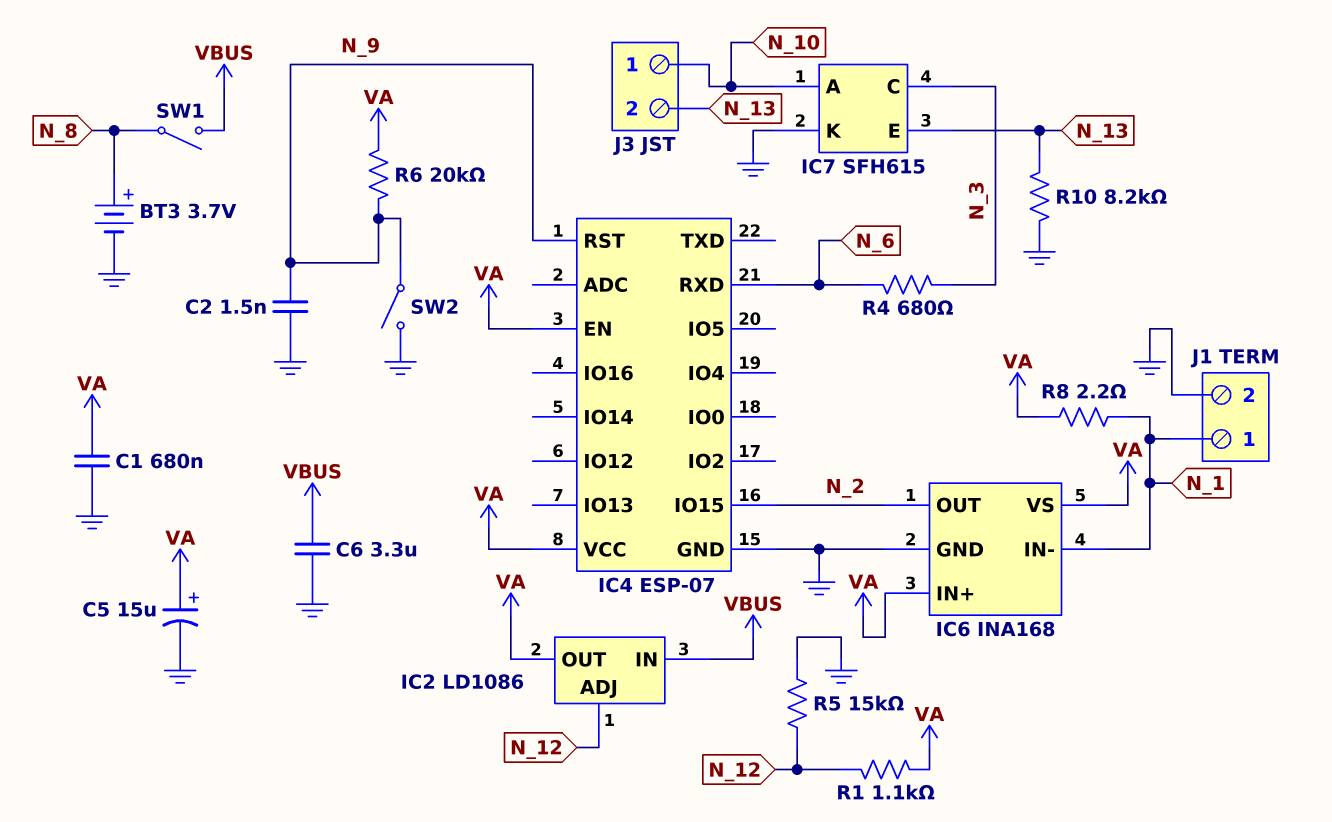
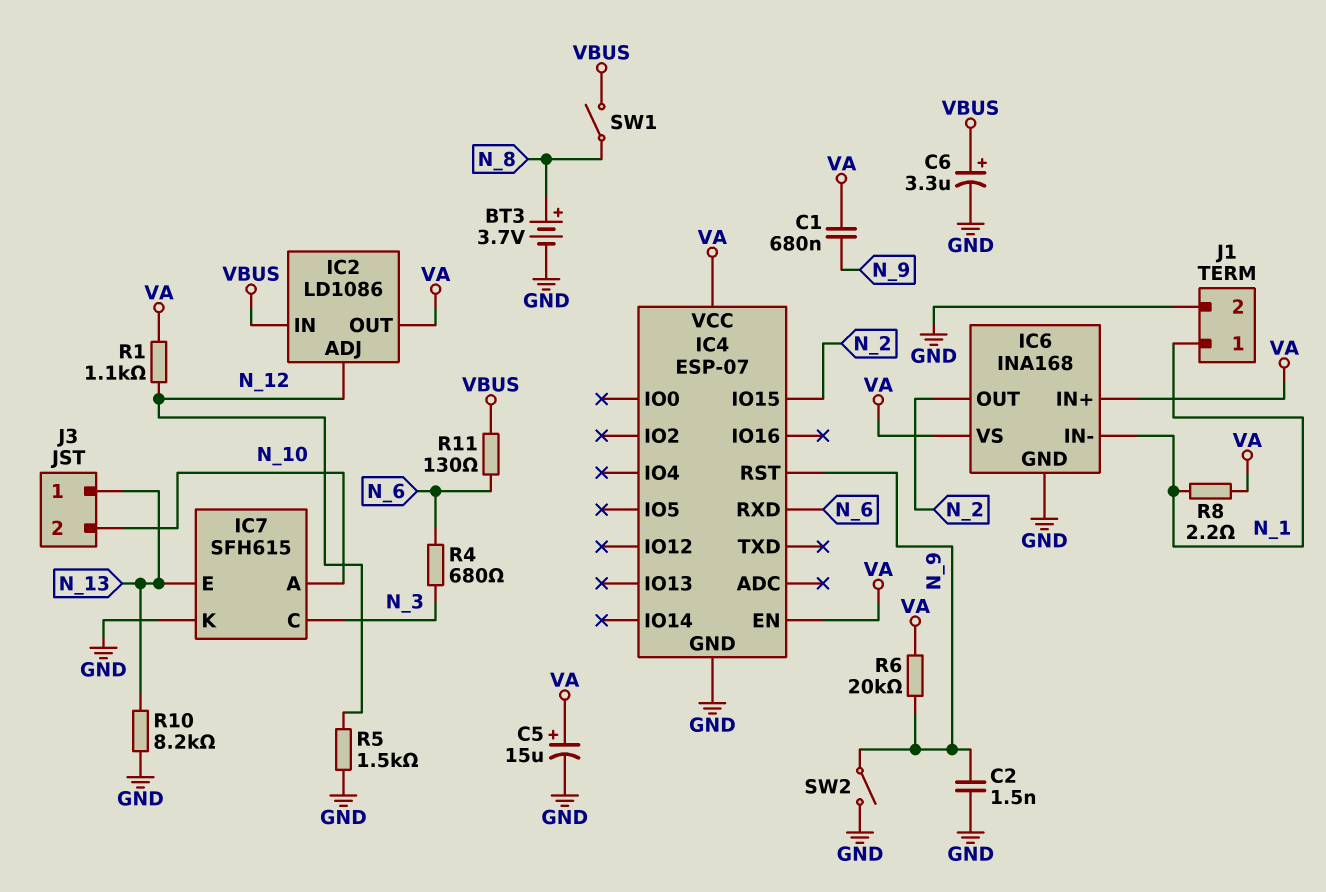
C1: 680nF (GND, VA) -> 680nF (N_9, VA)
C6: 3.3uF (GND, VBUS) -> 3.3uF (plus VBUS, minus GND)
J3 pin 1: N_10 -> N_13
J3 pin 2: N_13 -> N_10
R5: 15k (GND, N_12) -> 1.5k (GND, N_12)
R11: none -> 130 (N_6, VBUS)

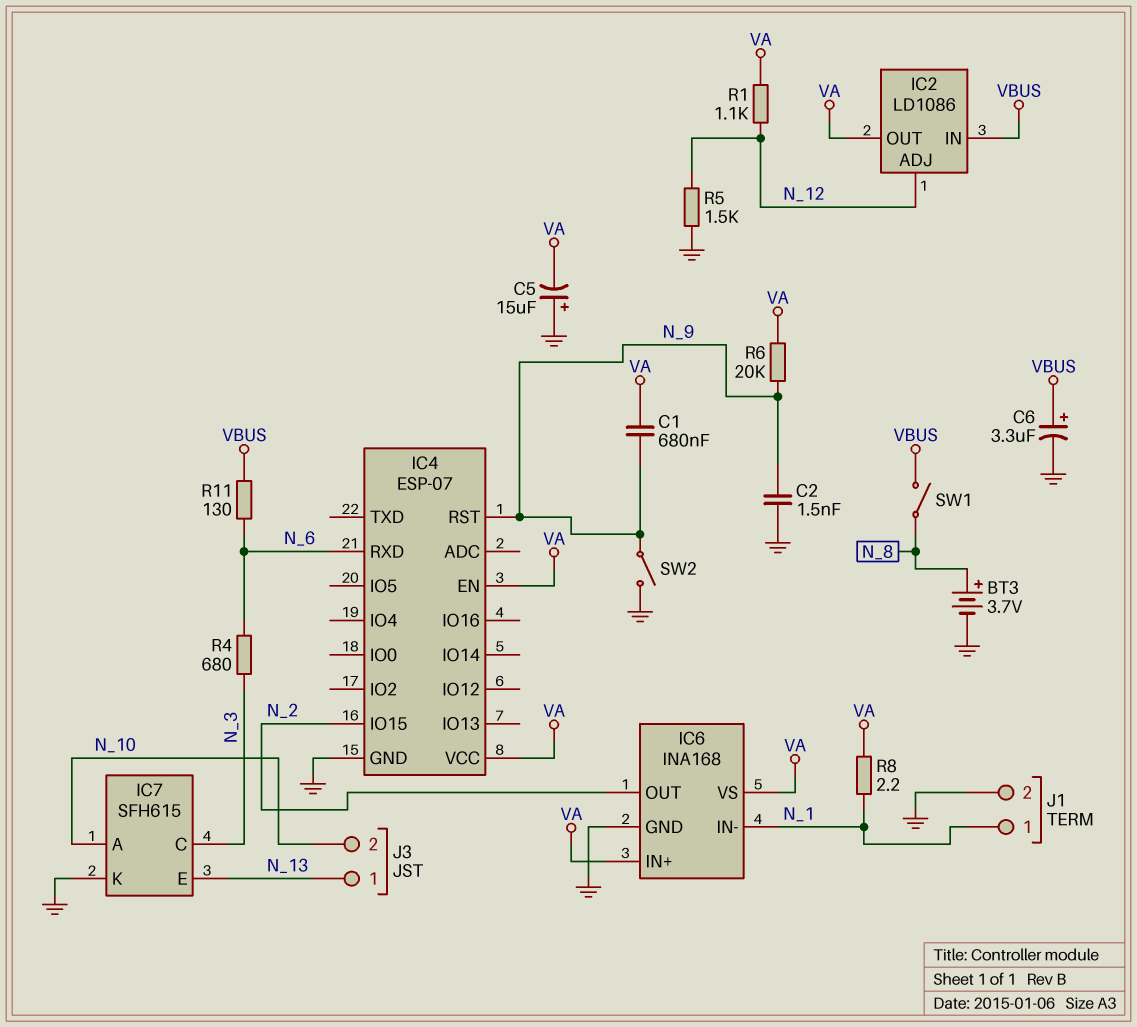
C5: 15uF (plus VA, minus GND) -> 15uF (plus GND, minus VA)
R10: 8.2k (GND, N_13) -> none

